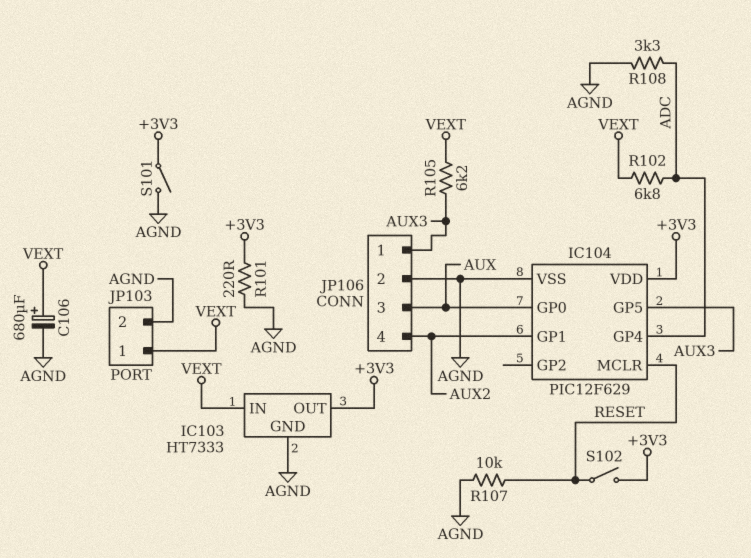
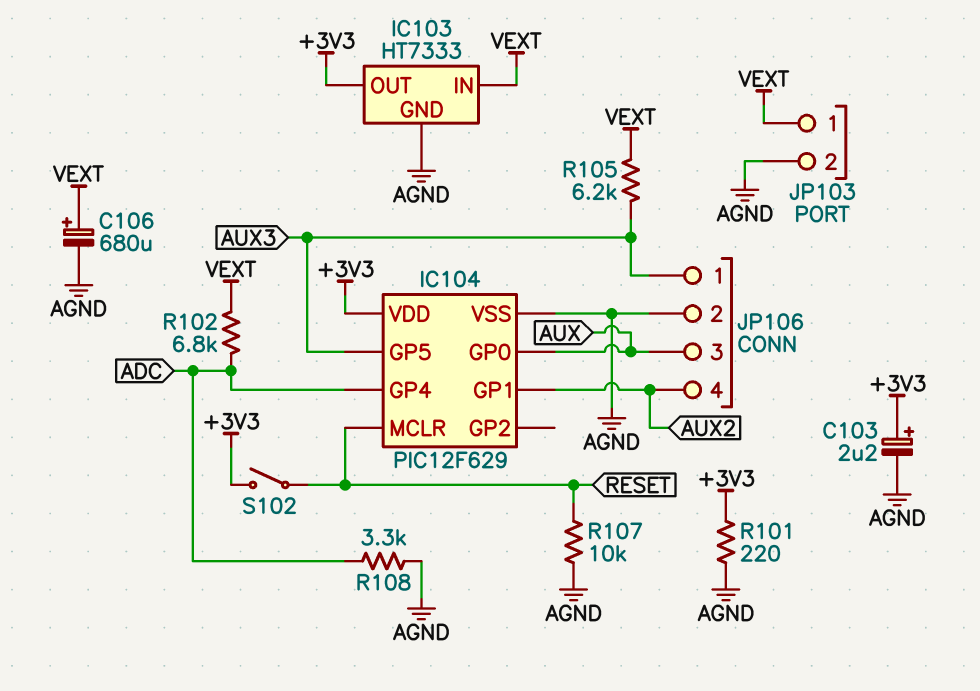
C103: none -> 2.2uF (plus +3V3, minus AGND)
S101: switch (+3V3, AGND) -> none

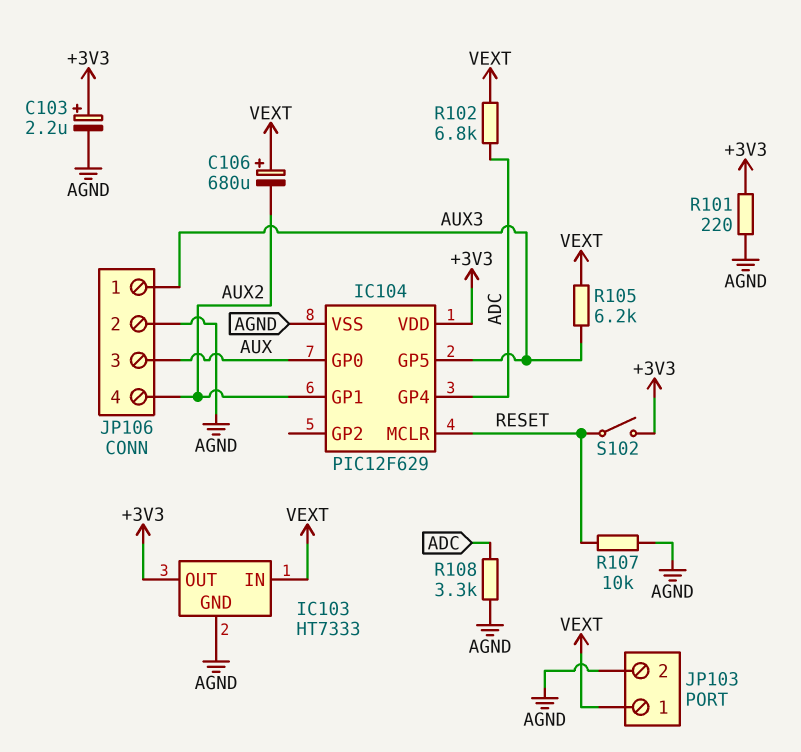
C106: 680uF (plus VEXT, minus AGND) -> 680uF (plus VEXT, minus AUX2)

